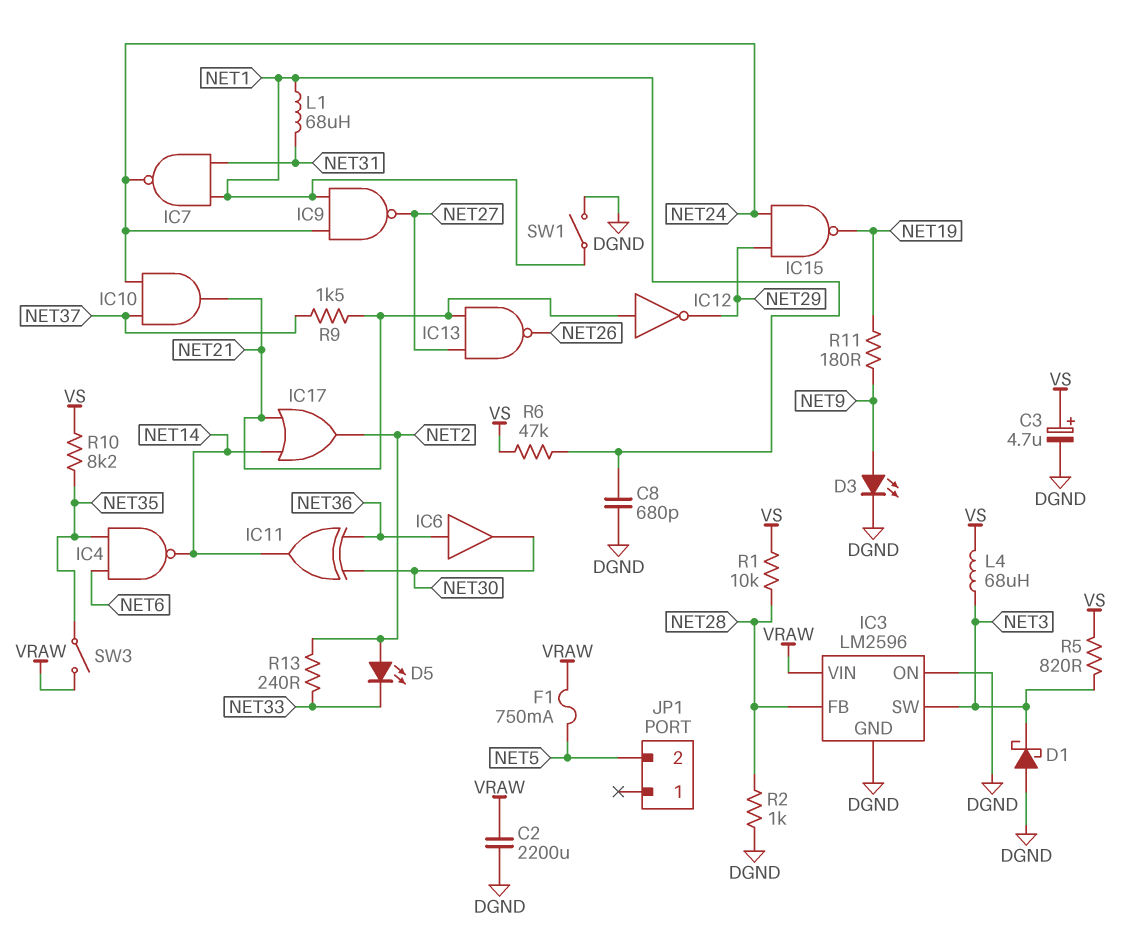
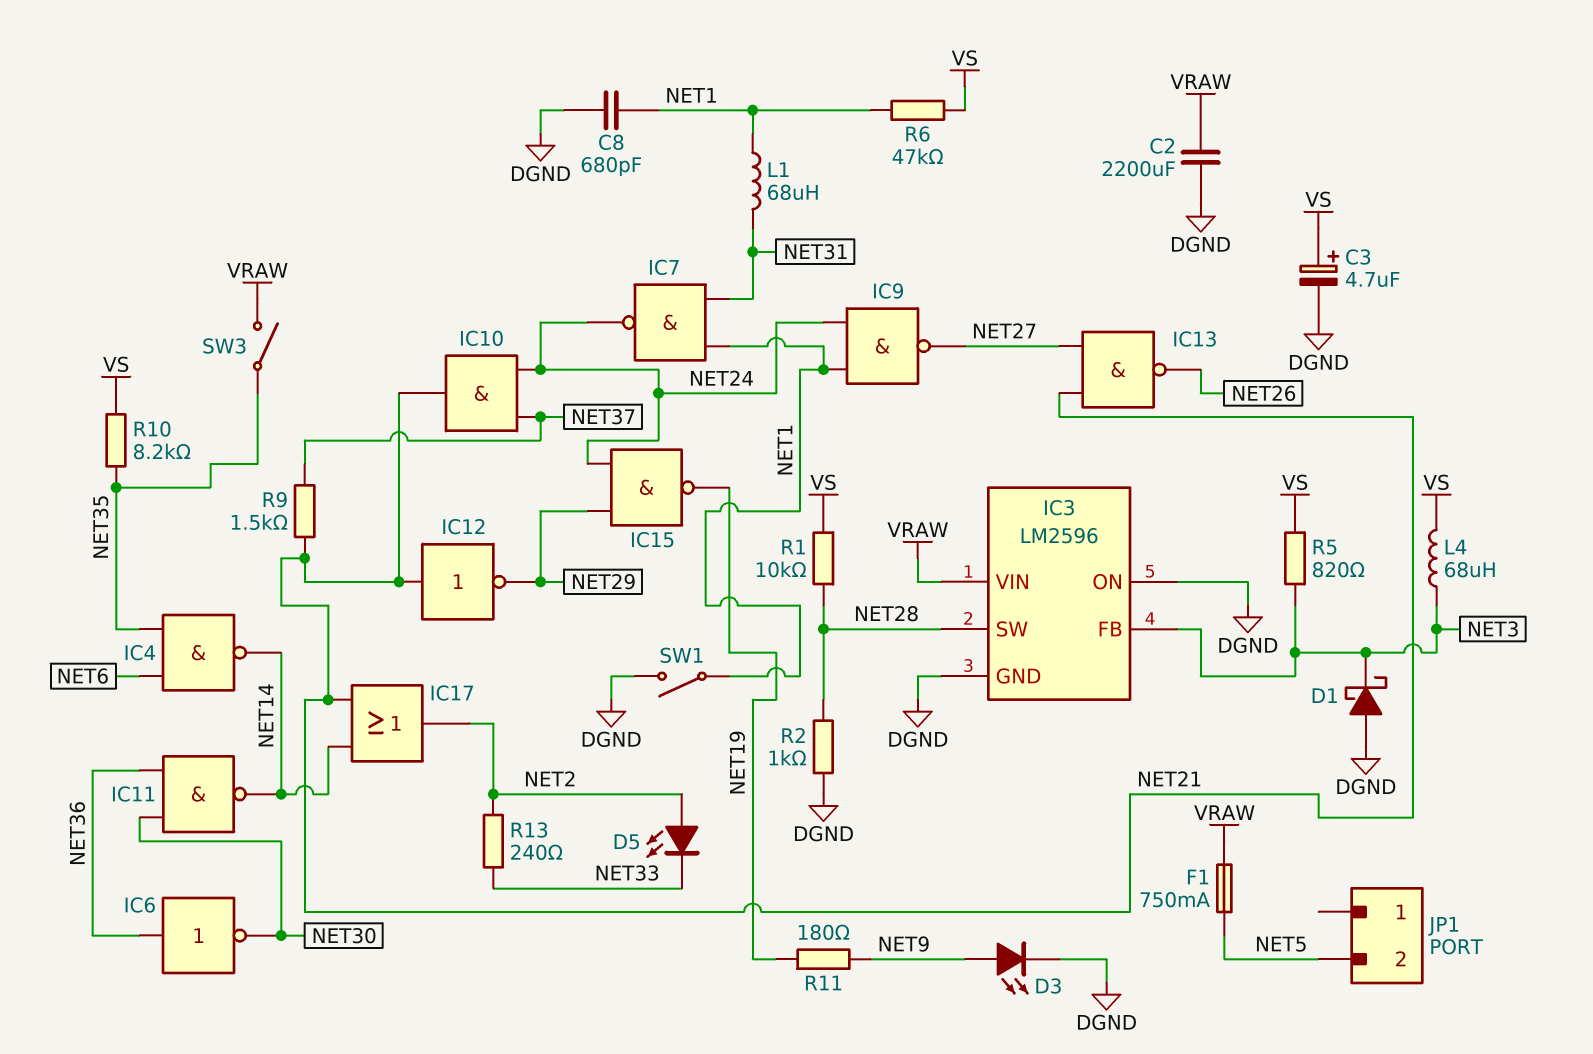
IC3 pin FB: NET28 -> NET3
IC3 pin SW: NET3 -> NET28
IC6: buffer (in NET36, out NET30) -> NOT (in NET36, out NET30)
IC11: XOR (in NET30, in NET36, out NET14) -> NAND (in NET30, in NET36, out NET14)

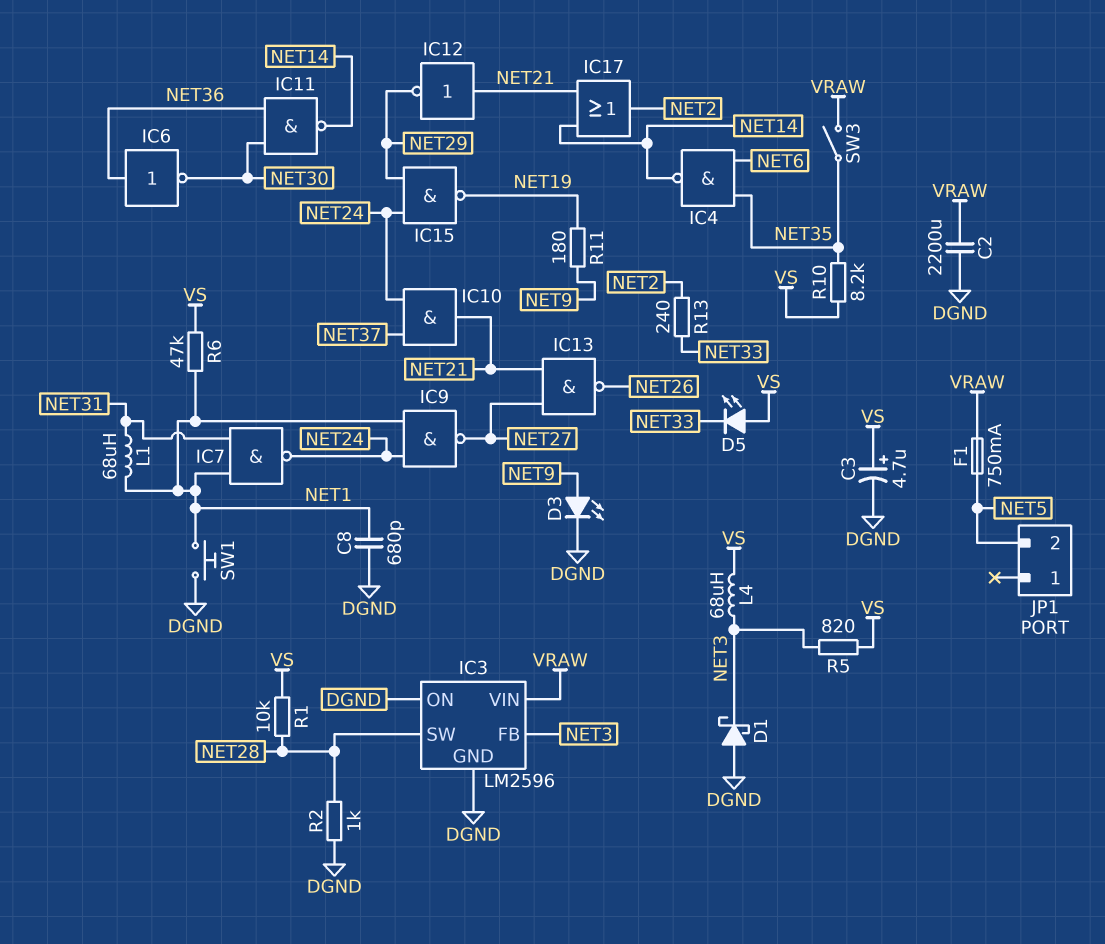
D5: LED (A NET2, K NET33) -> LED (A VS, K NET33)
R9: 1.5k (NET21, NET37) -> none
SW1: switch (DGND, NET1) -> button (DGND, NET1)

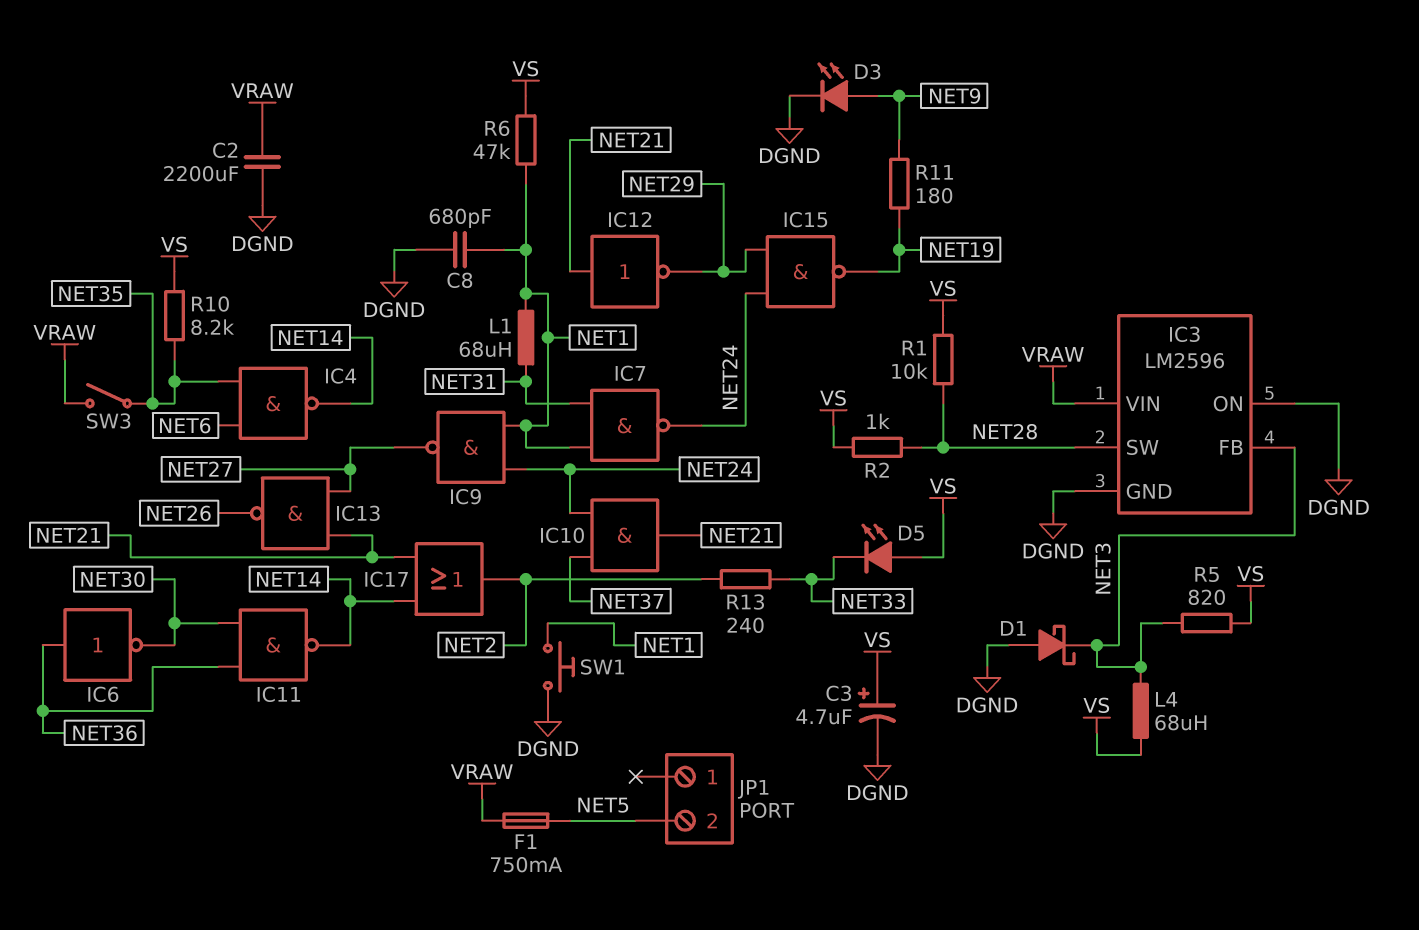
R2: 1k (DGND, NET28) -> 1k (NET28, VS)

